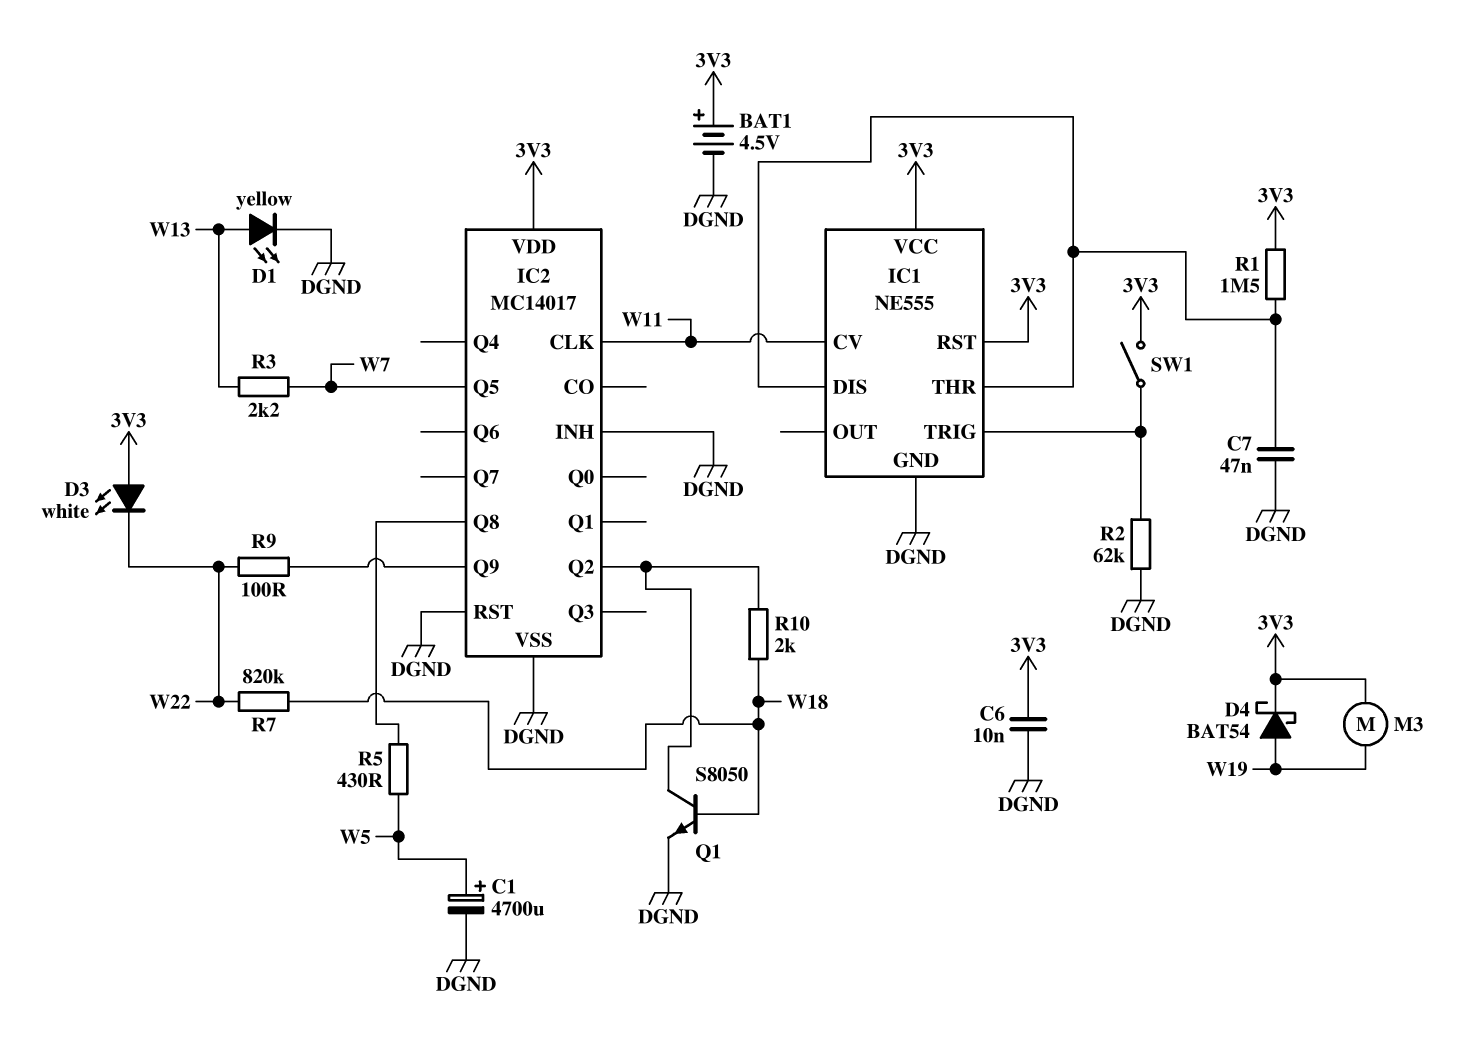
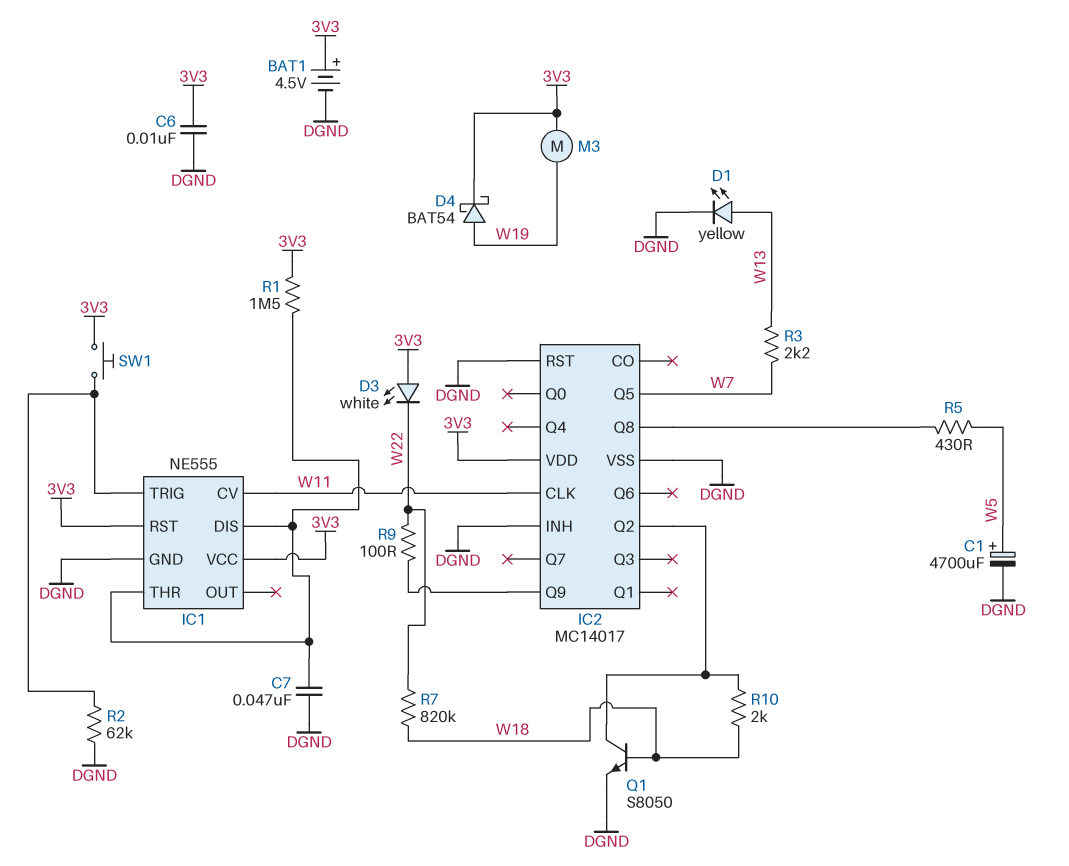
SW1: switch (3V3, IC1/TRIG) -> button (3V3, IC1/TRIG)

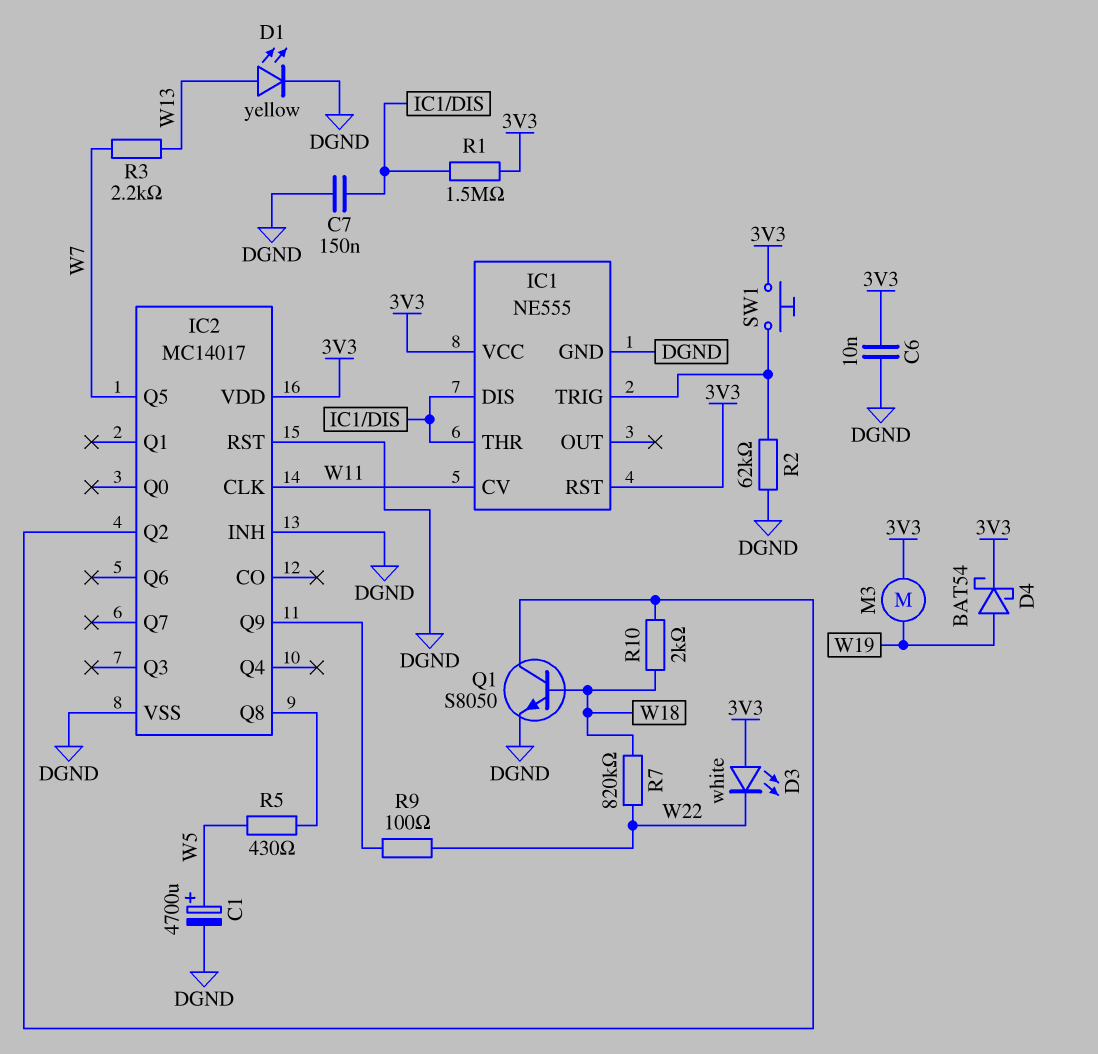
BAT1: 4.5V (plus 3V3, minus DGND) -> none
C7: 47nF (DGND, IC1/DIS) -> 150nF (DGND, IC1/DIS)

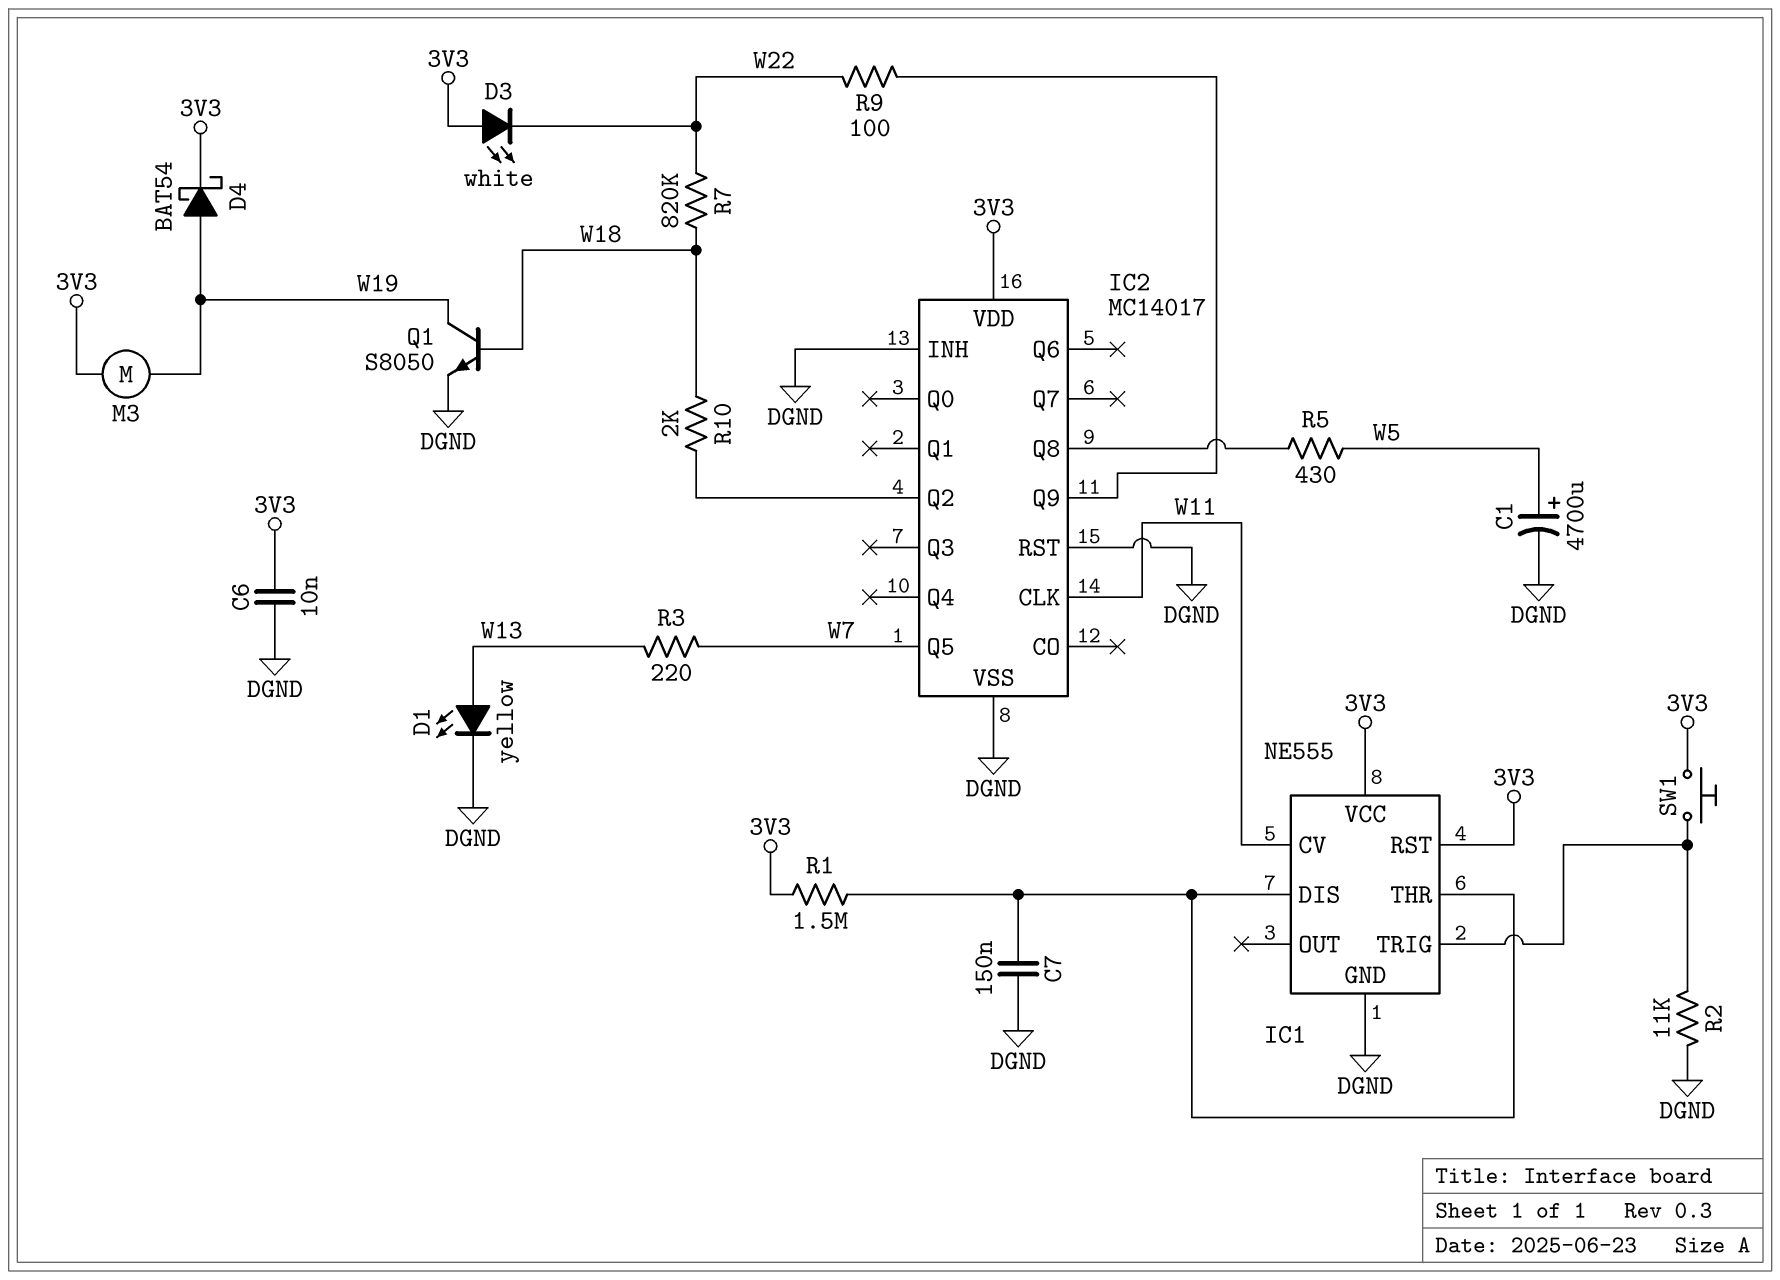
Q1: NPN S8050 (B W18, C IC2/Q2, E DGND) -> NPN S8050 (B W18, C W19, E DGND)
R2: 62k (DGND, IC1/TRIG) -> 11k (DGND, IC1/TRIG)
R3: 2.2k (W7, W13) -> 220 (W7, W13)

